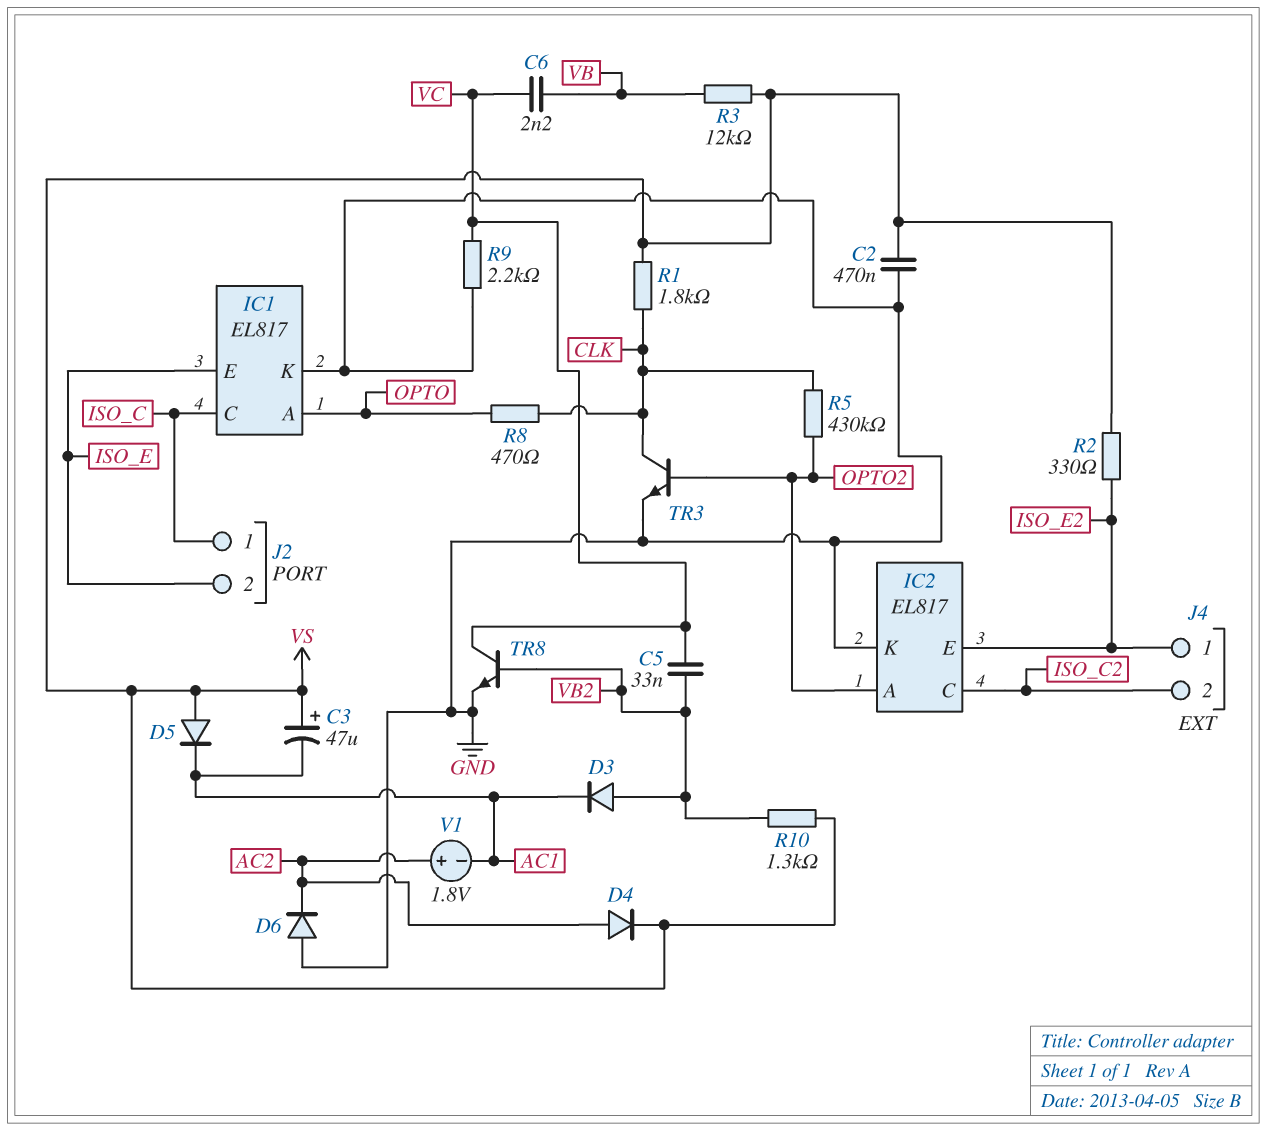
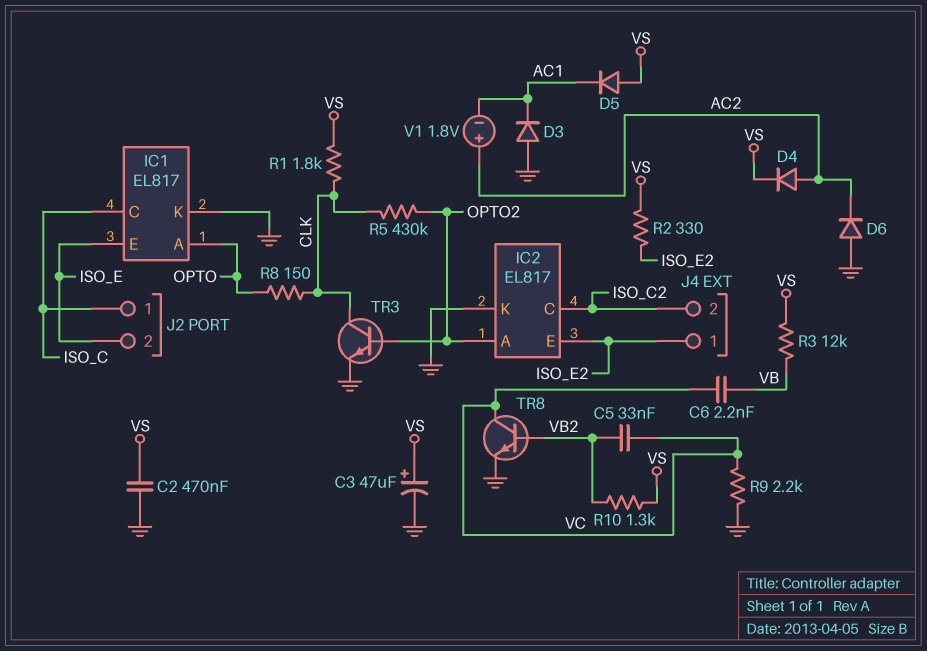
C3: 47uF (plus VS, minus AC1) -> 47uF (plus VS, minus GND)
D3: diode (A VB2, K AC1) -> diode (A GND, K AC1)
R8: 470 (CLK, OPTO) -> 150 (CLK, OPTO)

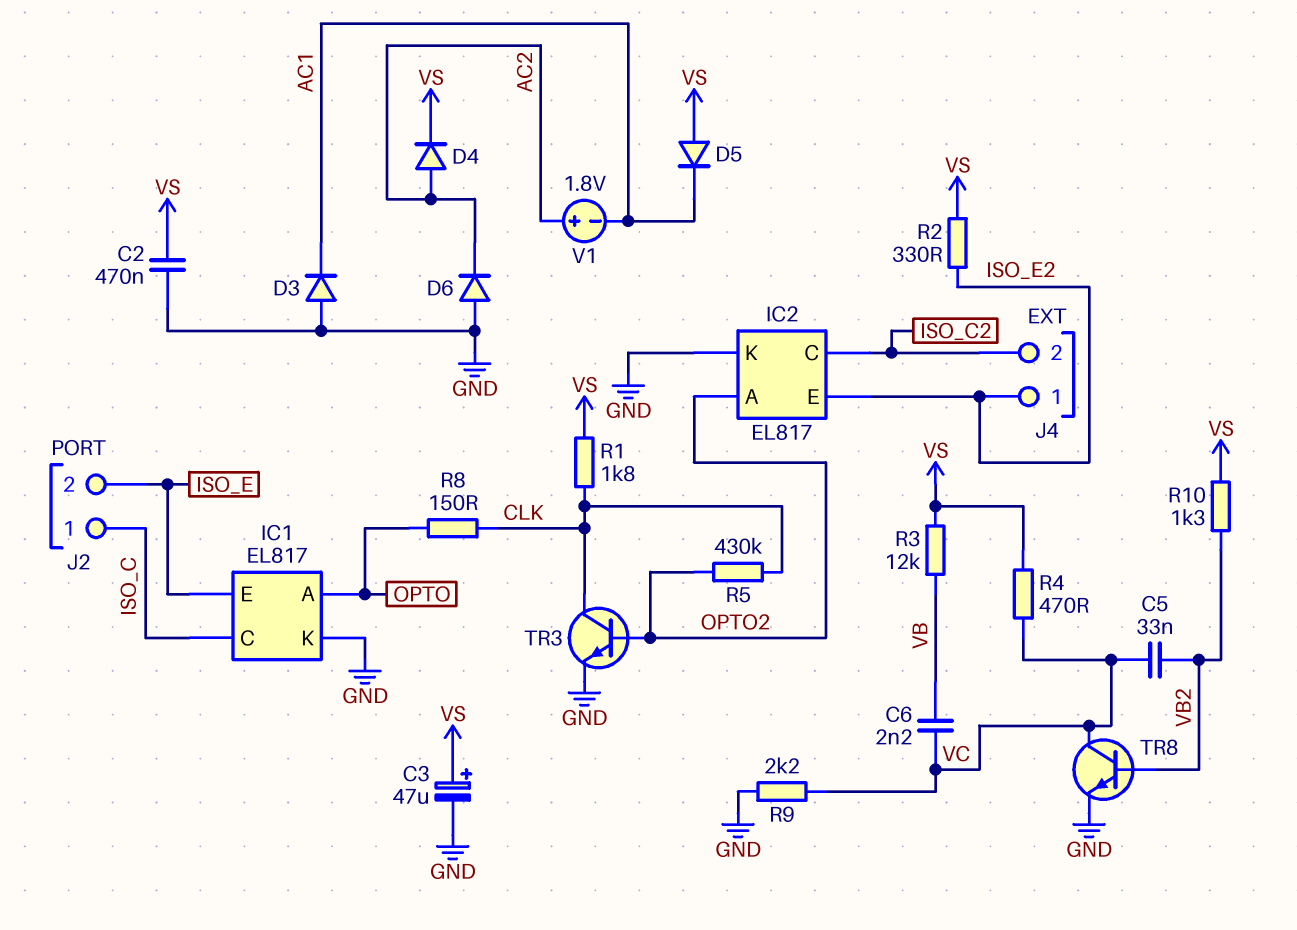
R4: none -> 470 (VC, VS)

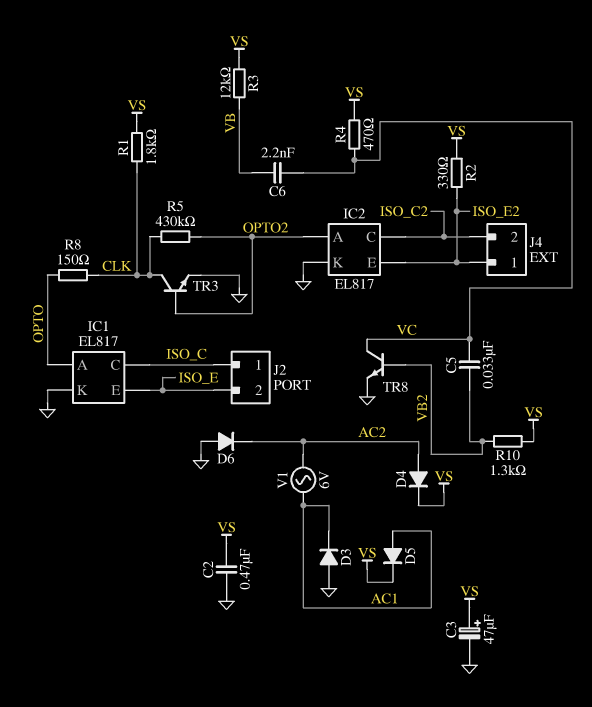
D5: diode (A VS, K AC1) -> diode (A AC1, K VS)
R9: 2.2k (GND, VC) -> none
V1: 1.8V (plus AC2, minus AC1) -> AC 6V (AC1, AC2)

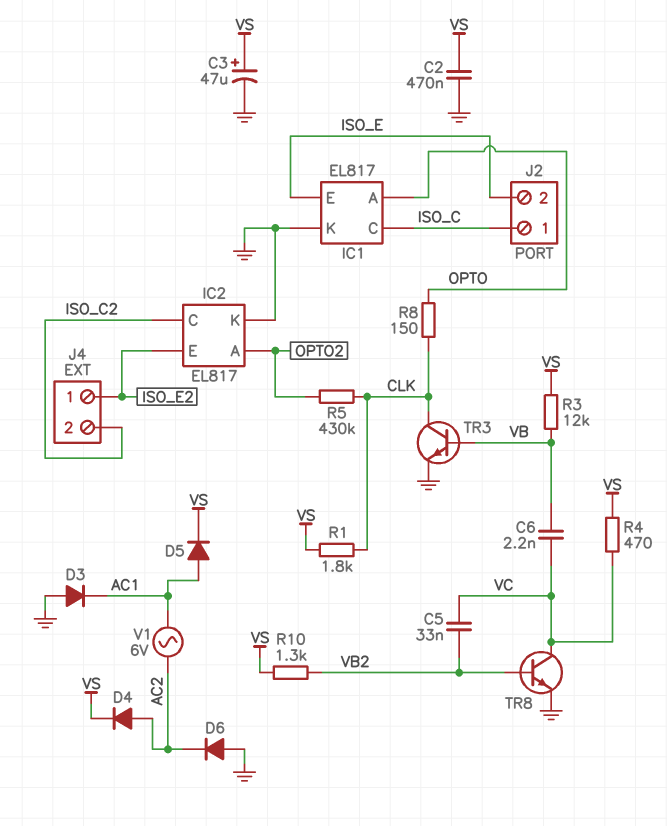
R2: 330 (ISO_E2, VS) -> none
TR3: NPN (B OPTO2, C CLK, E GND) -> NPN (B VB, C CLK, E GND)

